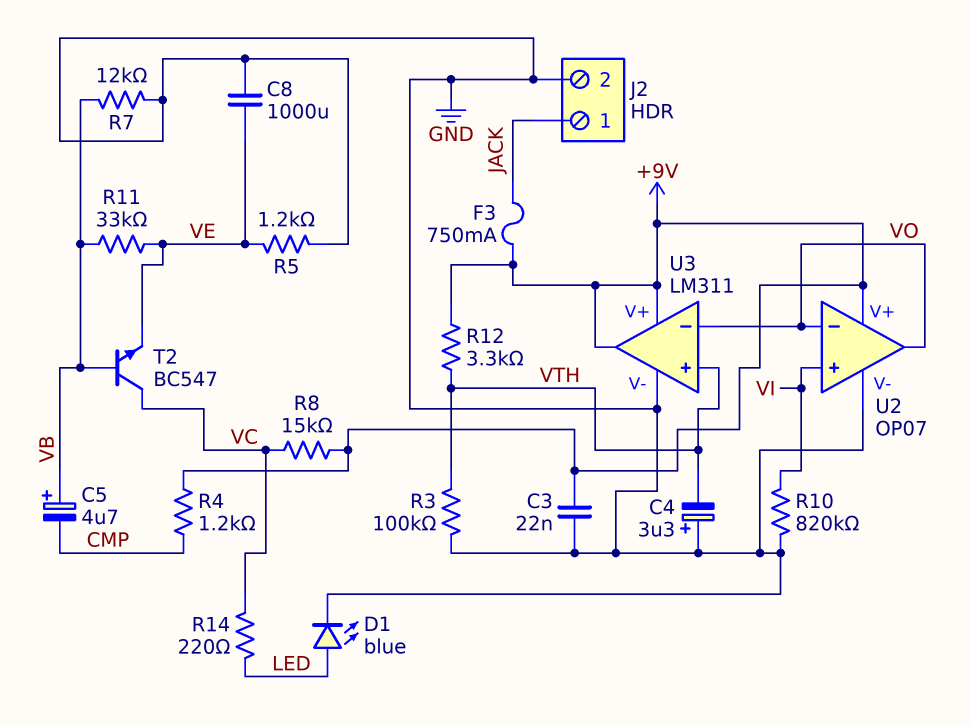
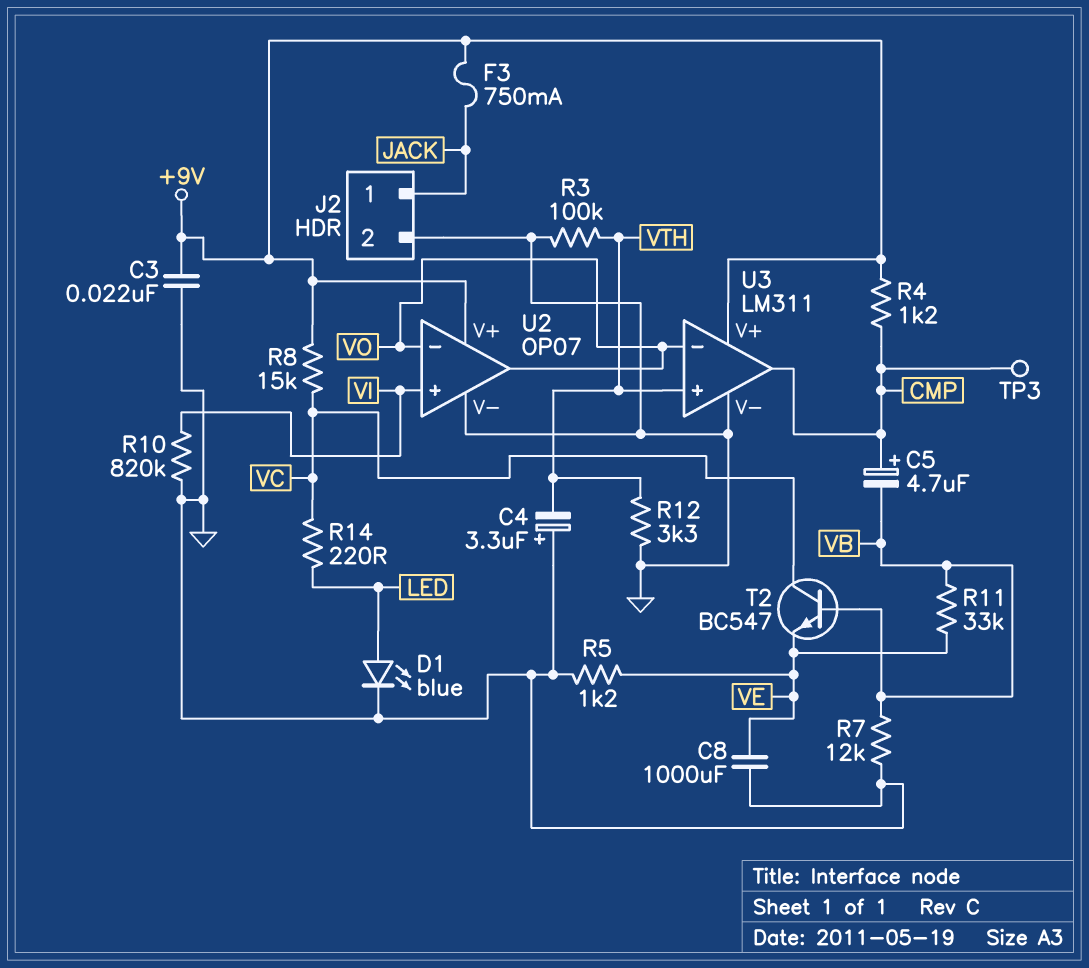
C5: 4.7uF (plus VB, minus CMP) -> 4.7uF (plus CMP, minus VB)
R12: 3.3k (+9V, VTH) -> 3.3k (GND, VTH)
TP3: none -> test point (CMP)
U3 pin out: +9V -> CMP

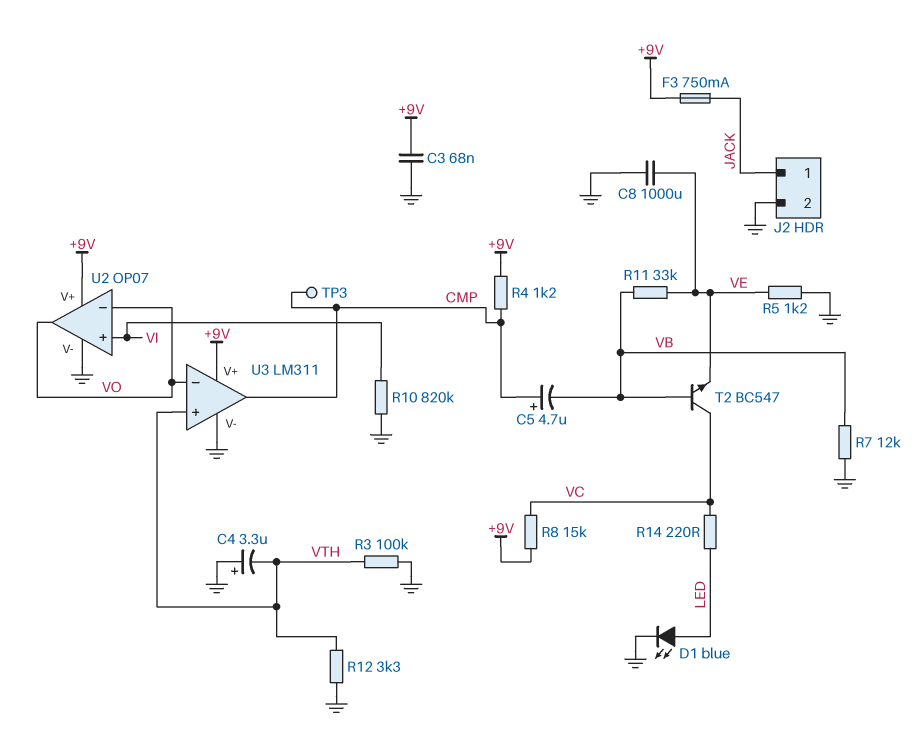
C3: 22nF (+9V, GND) -> 68nF (+9V, GND)

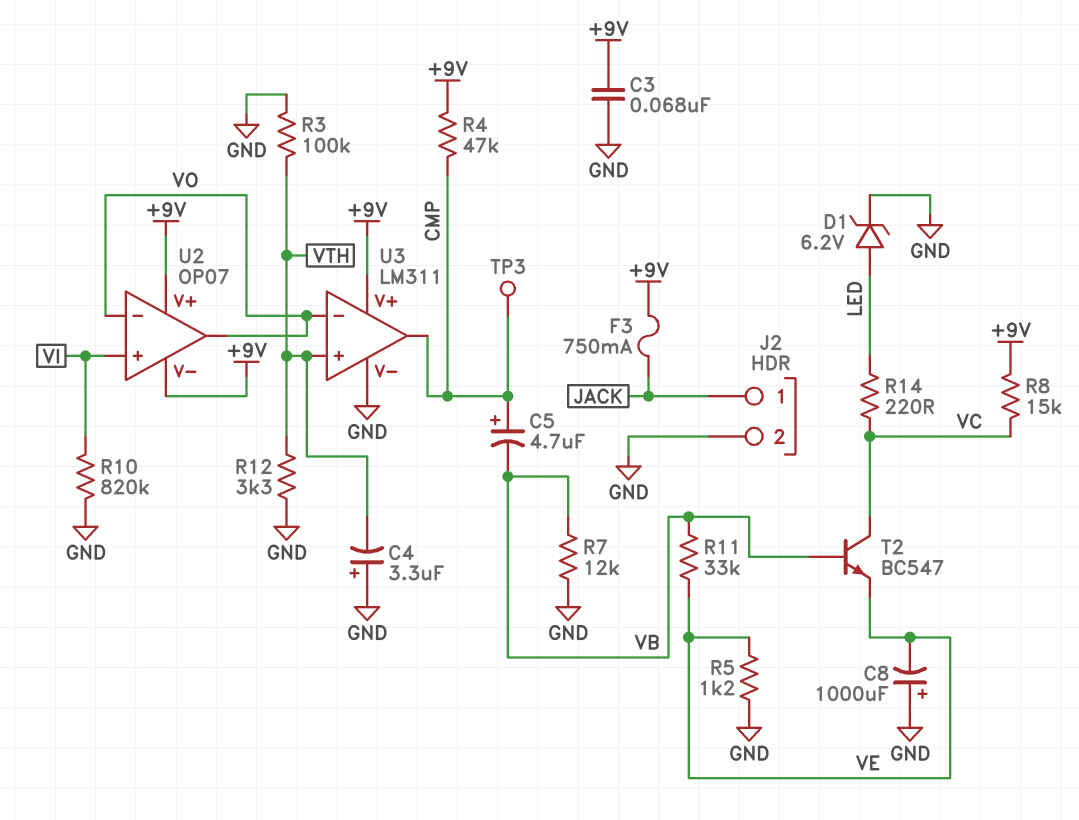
C8: 1000uF (GND, VE) -> 1000uF (plus GND, minus VE)
D1: LED blue (A LED, K GND) -> zener 6.2V (A LED, K GND)
R4: 1.2k (+9V, CMP) -> 47k (+9V, CMP)
U2 pin V-: GND -> +9V

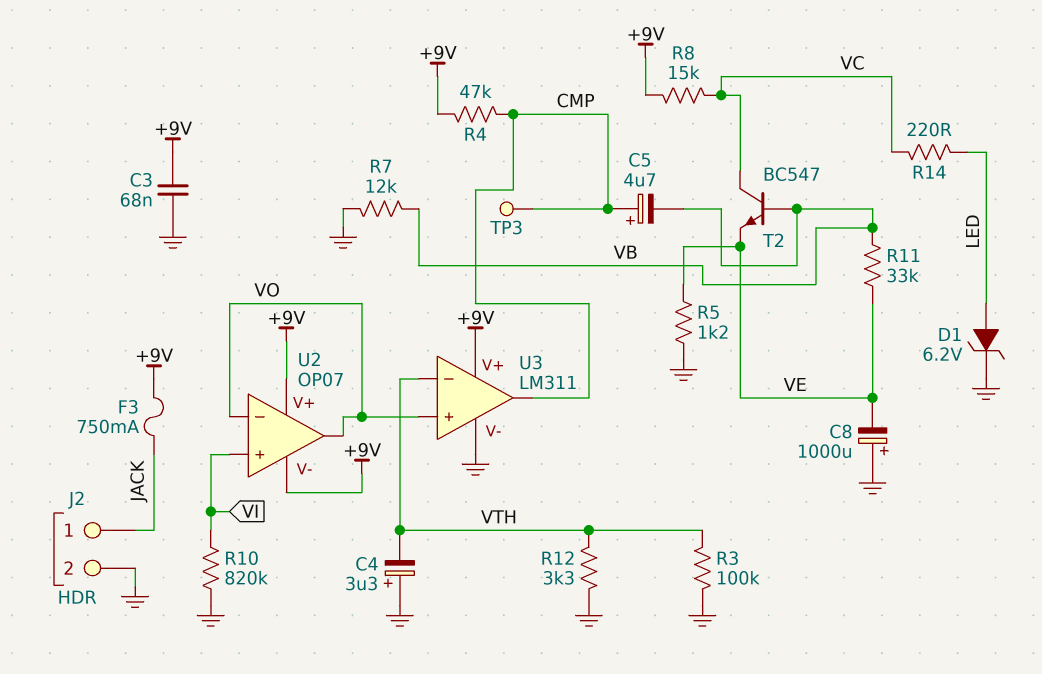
U3 pin in+: VTH -> VO
U3 pin in-: VO -> VTH

